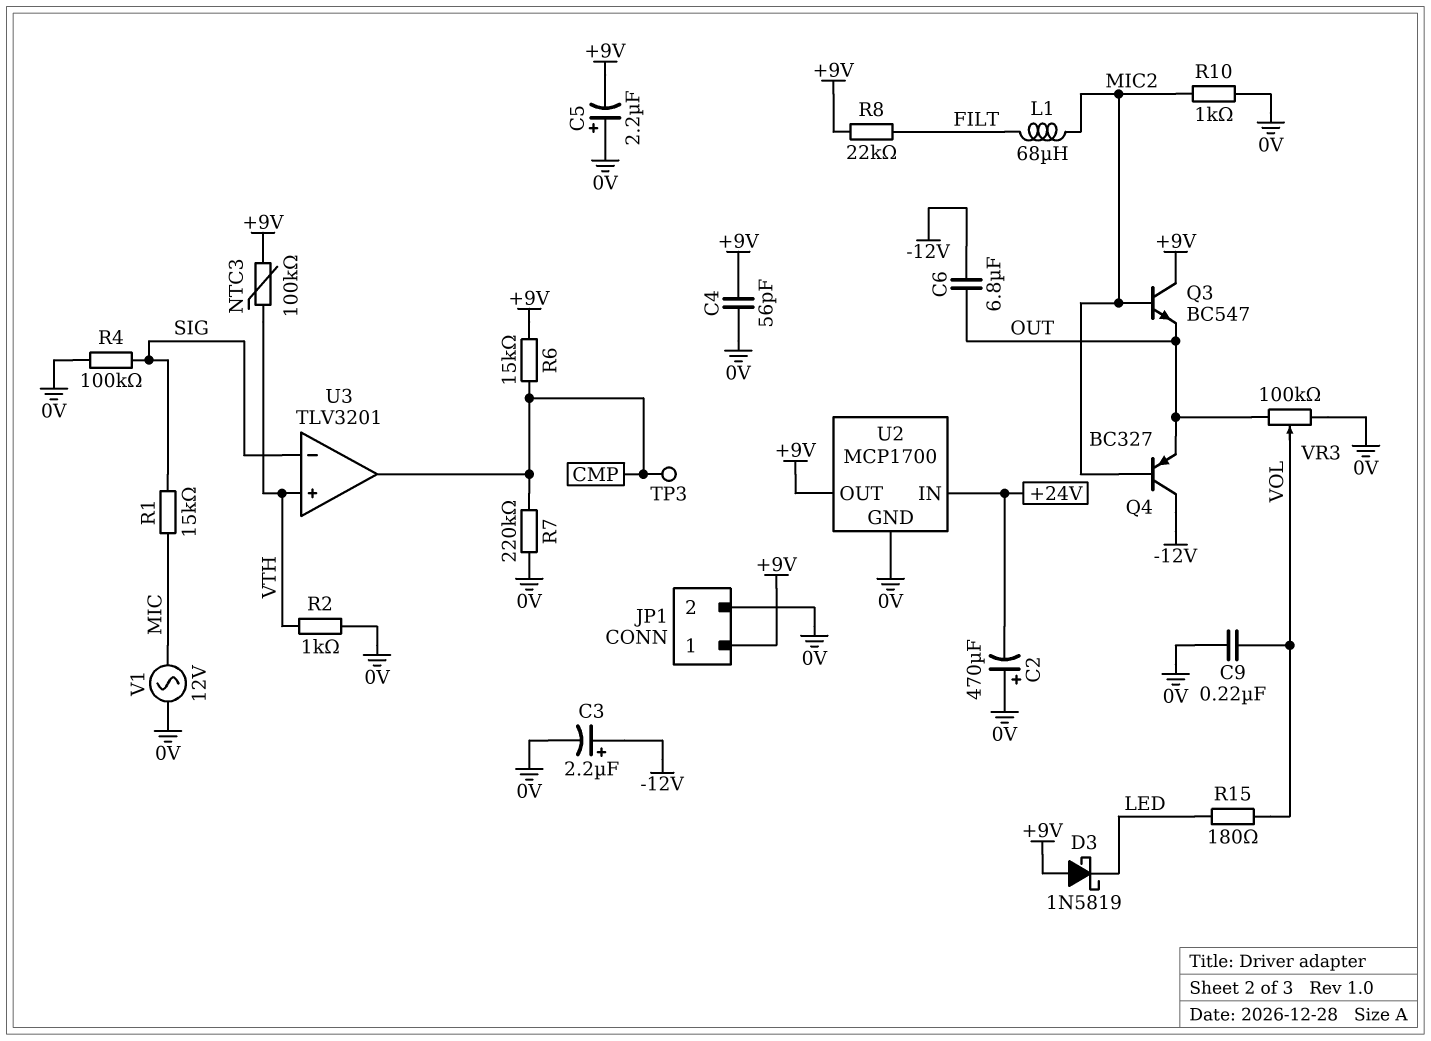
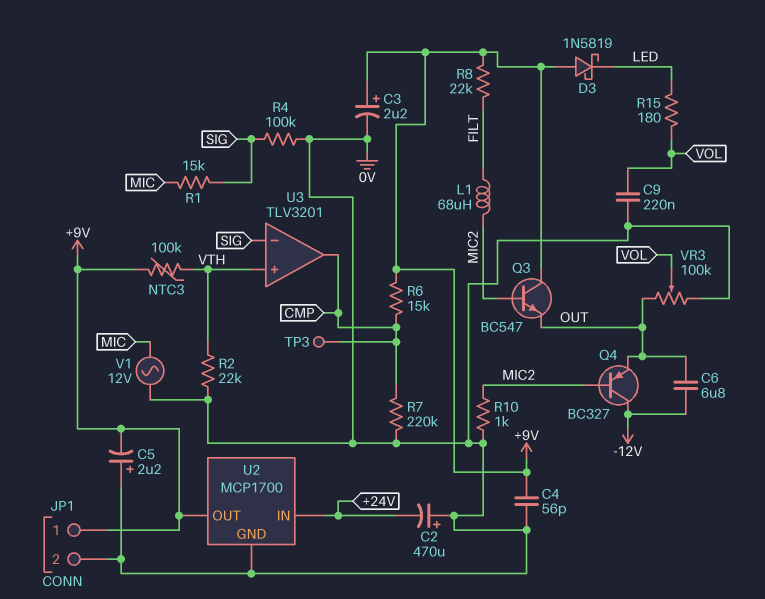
C3: 2.2uF (plus -12V, minus 0V) -> 2.2uF (plus +9V, minus 0V)
R2: 1k (0V, VTH) -> 22k (0V, VTH)

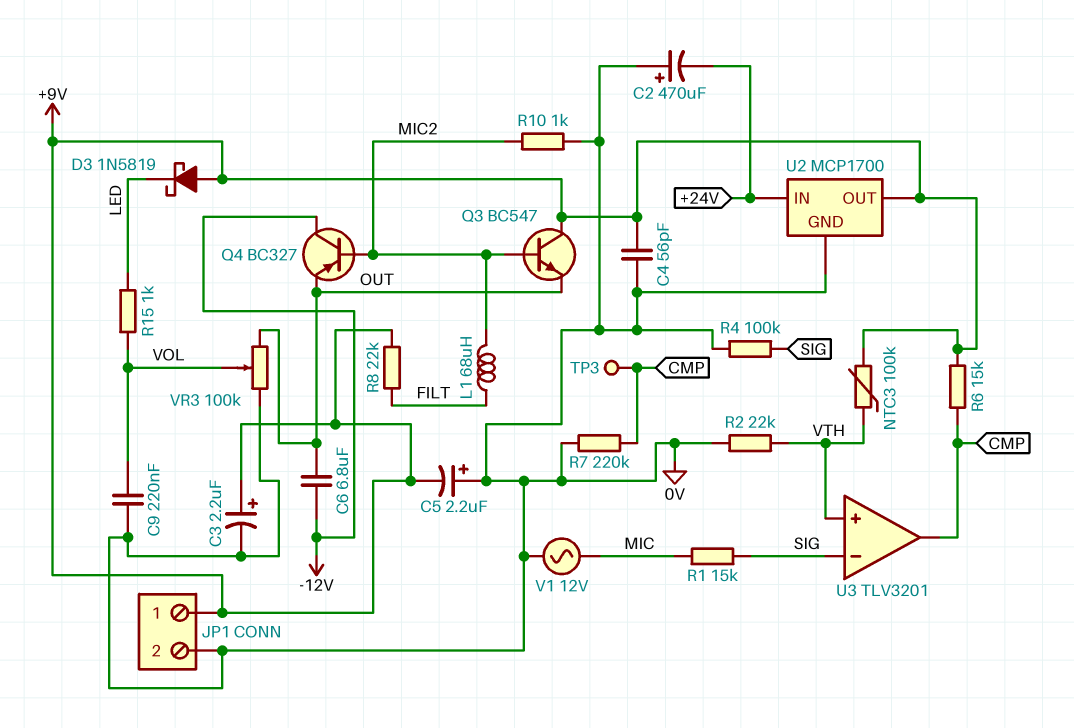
R15: 180 (LED, VOL) -> 1k (LED, VOL)

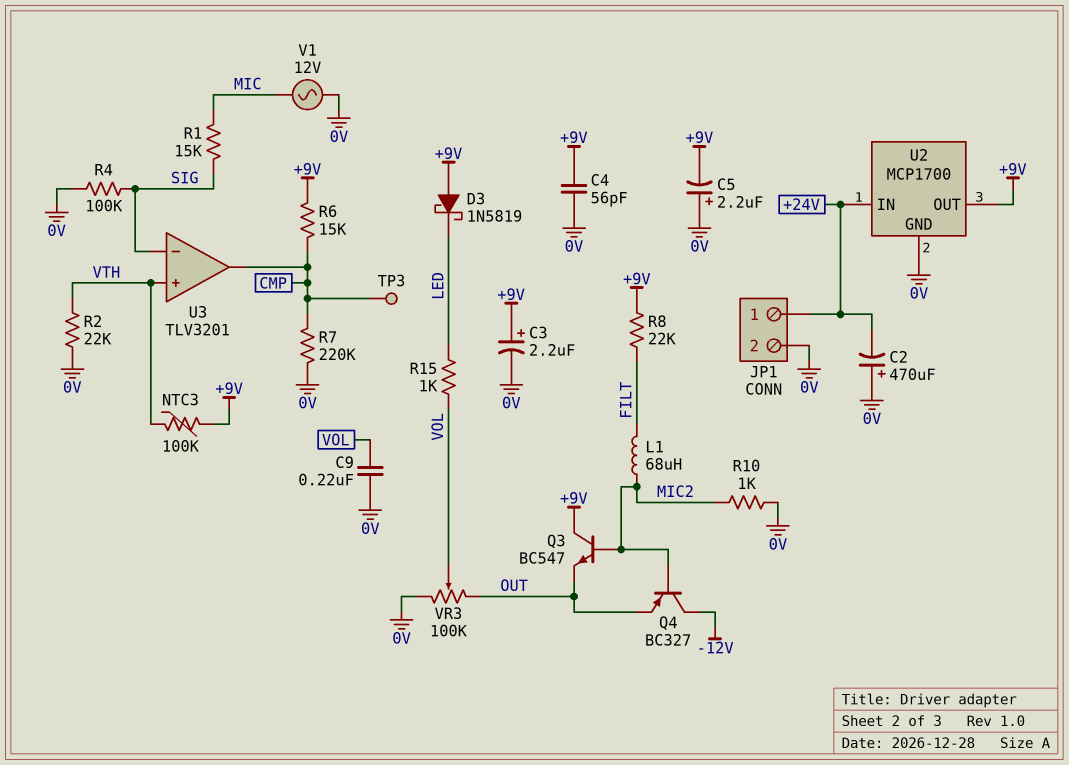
C6: 6.8uF (-12V, OUT) -> none
JP1 pin 1: +9V -> +24V

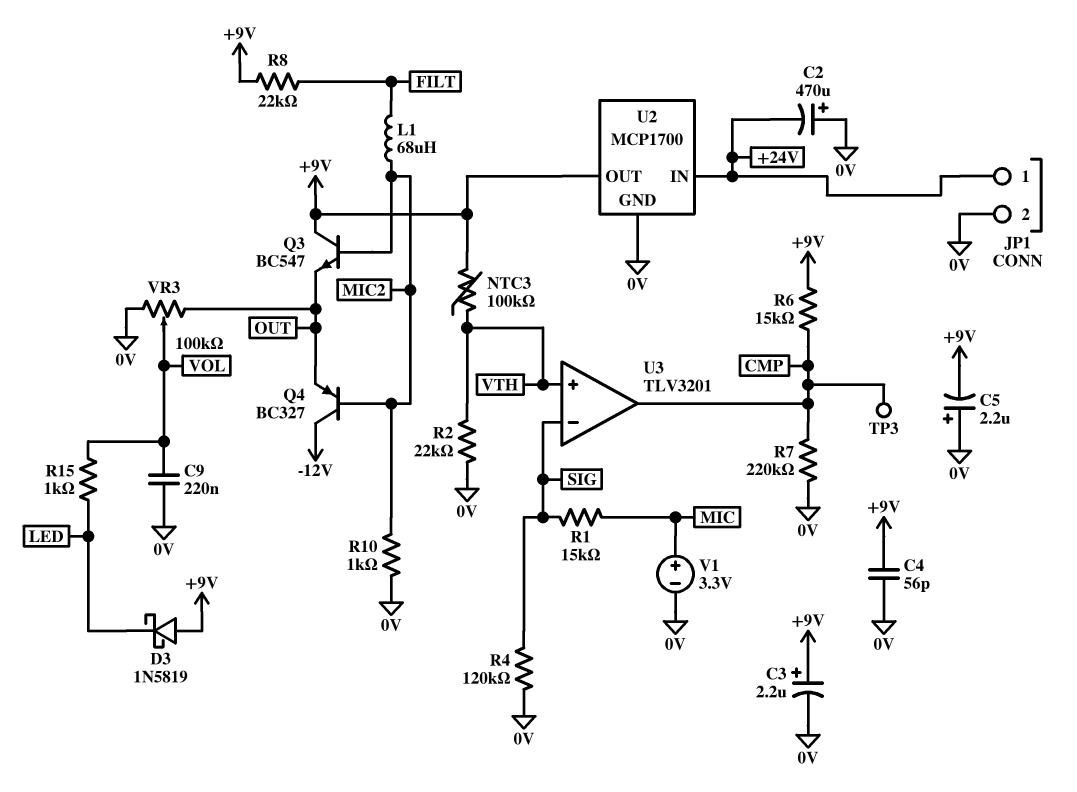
R4: 100k (0V, SIG) -> 120k (0V, SIG)
V1: AC 12V (0V, MIC) -> 3.3V (plus MIC, minus 0V)

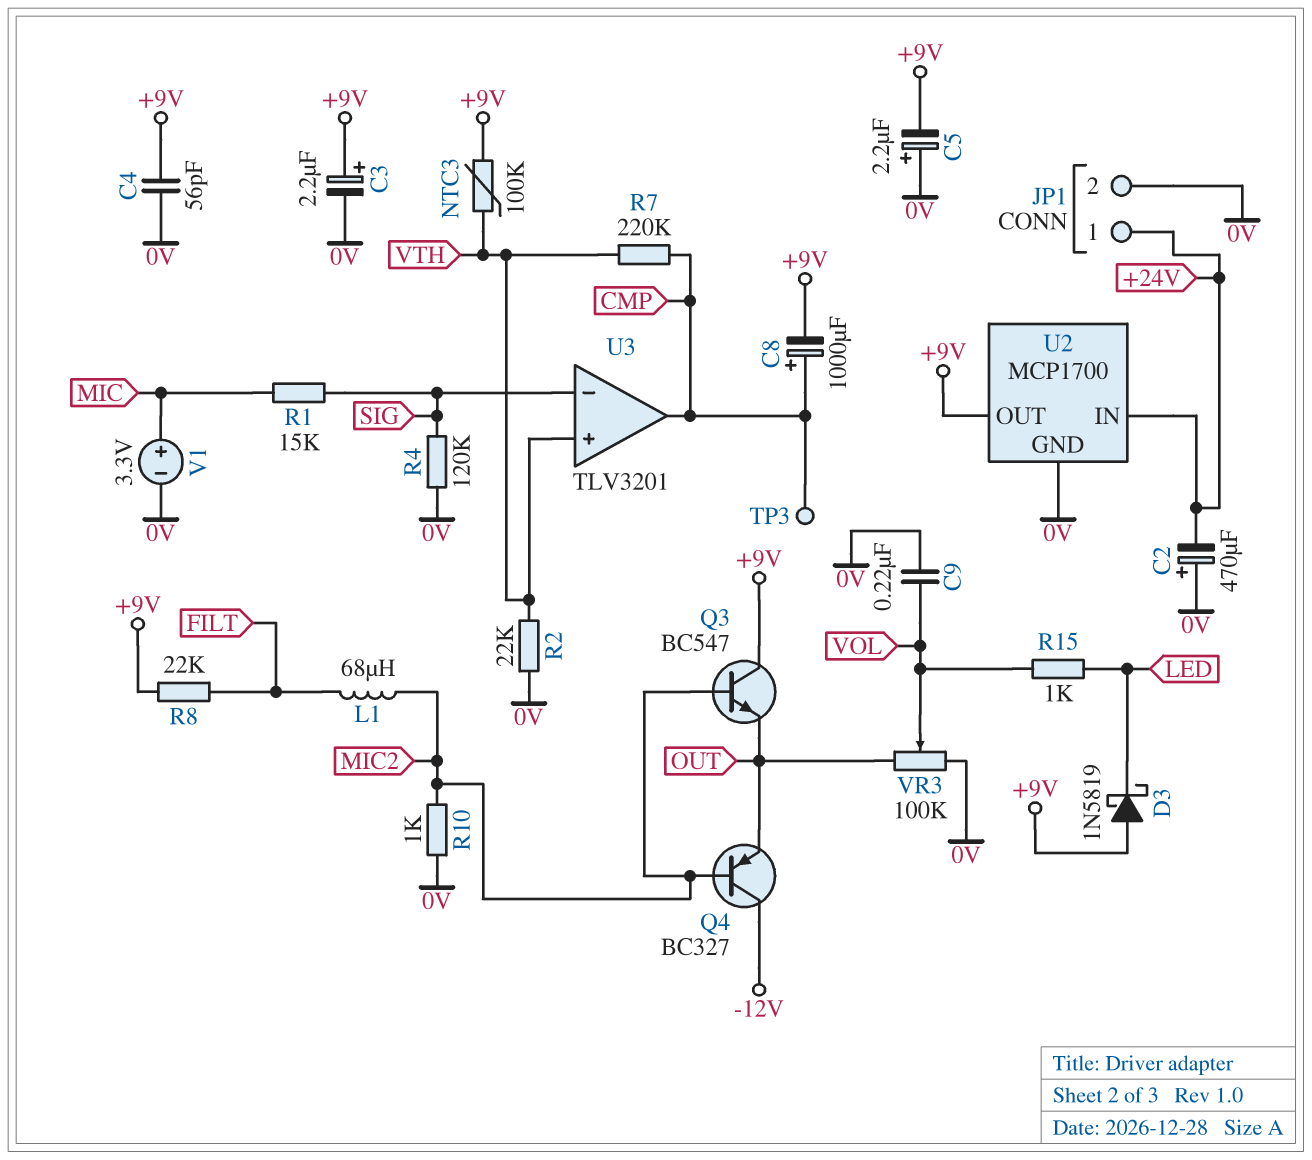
C8: none -> 1000uF (plus CMP, minus +9V)
R6: 15k (+9V, CMP) -> none
R7: 220k (0V, CMP) -> 220k (CMP, VTH)

